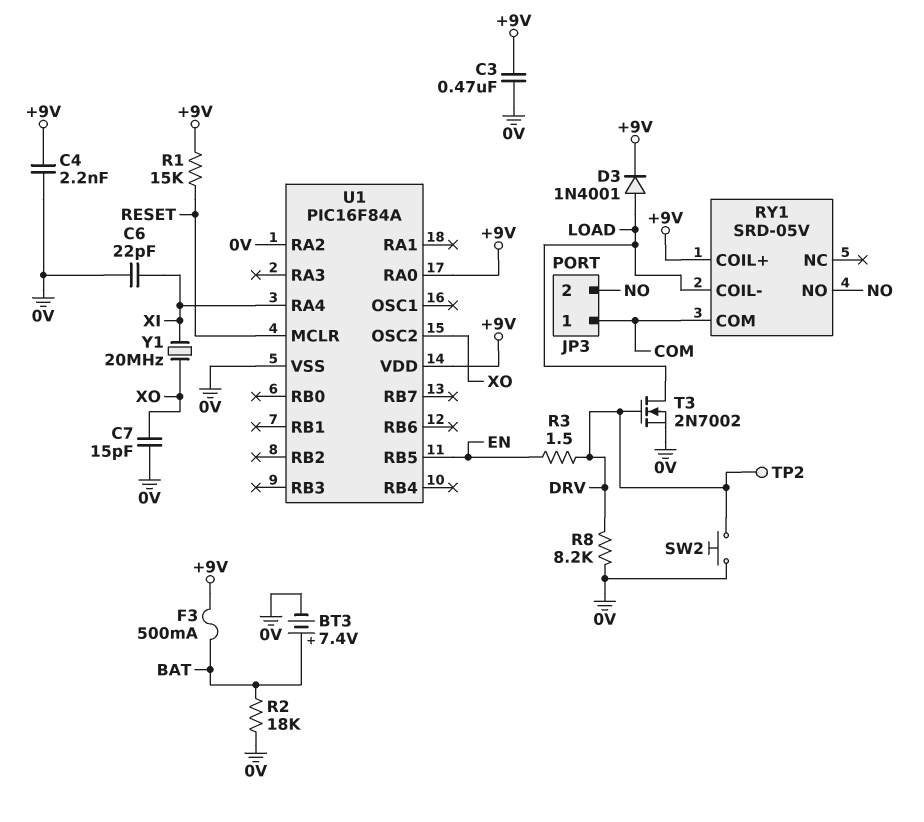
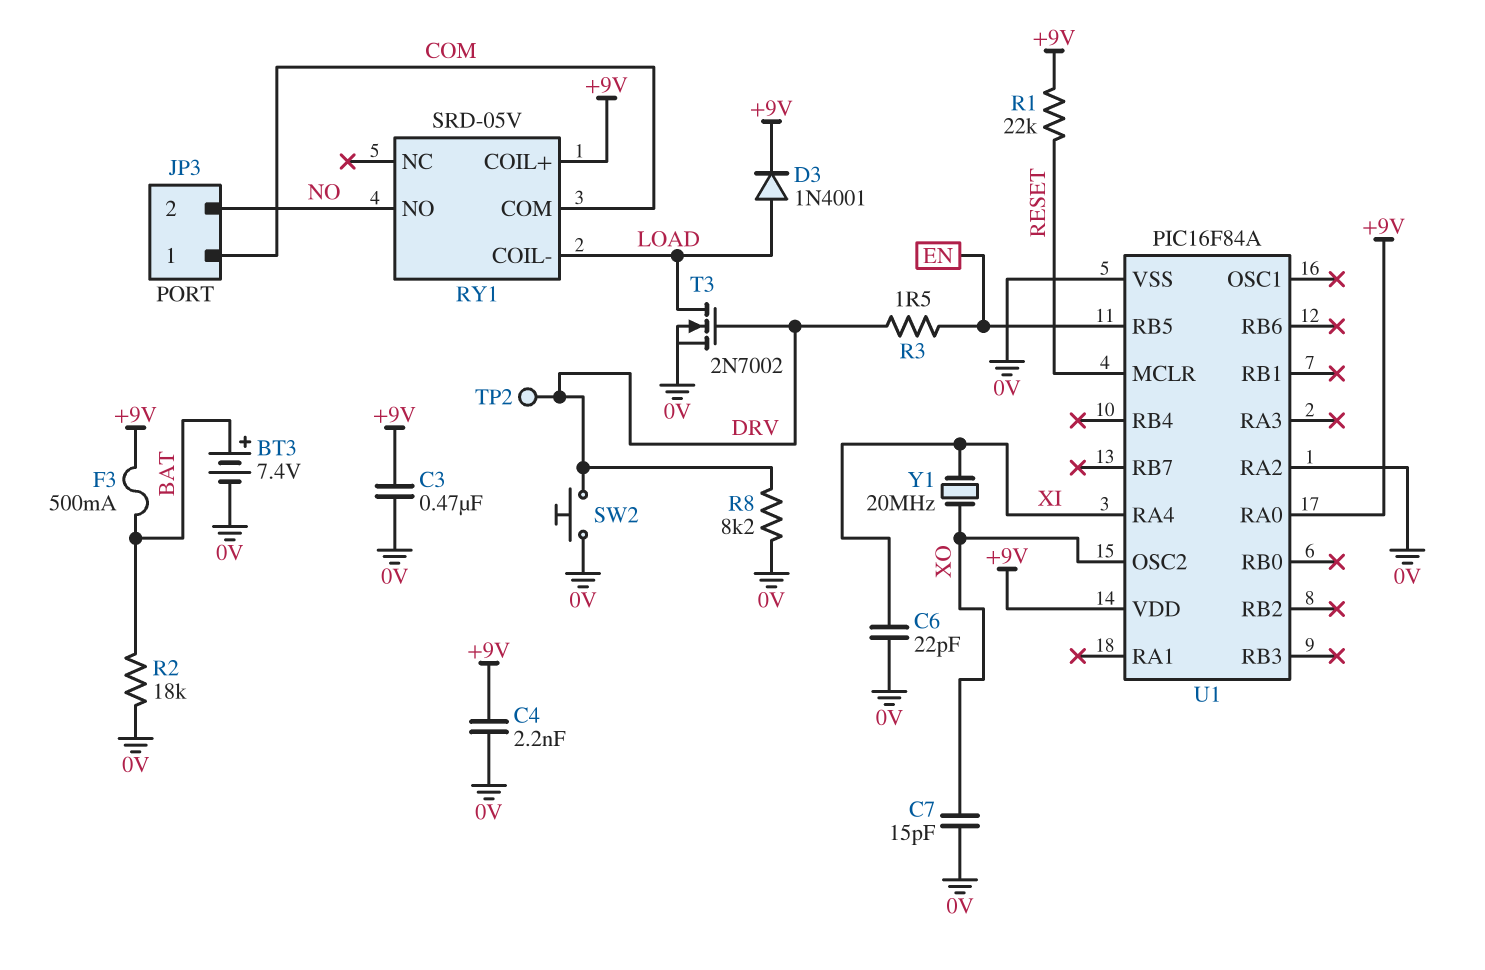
R1: 15k (+9V, RESET) -> 22k (+9V, RESET)

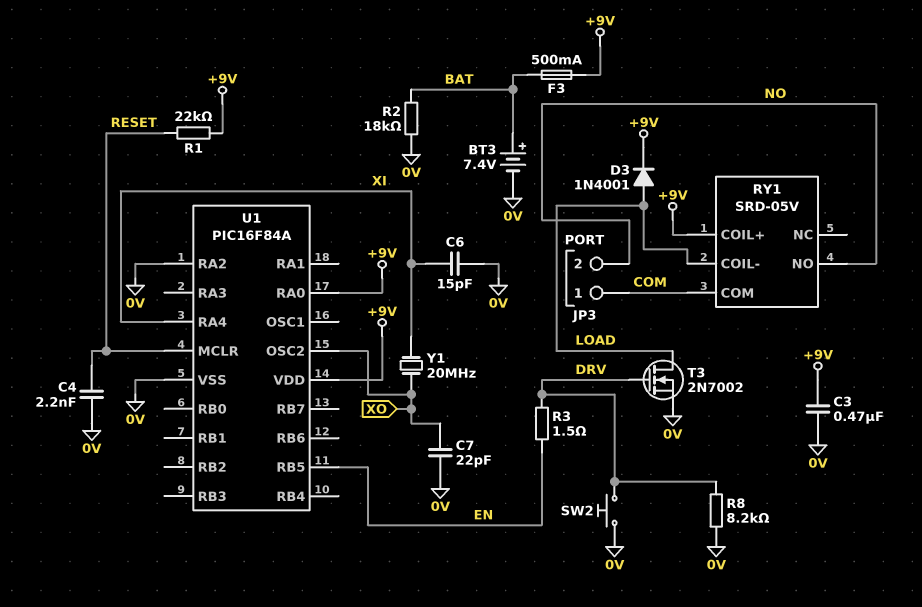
C4: 2.2nF (+9V, 0V) -> 2.2nF (0V, RESET)
C6: 22pF (0V, XI) -> 15pF (0V, XI)
C7: 15pF (0V, XO) -> 22pF (0V, XO)
TP2: test point (DRV) -> none

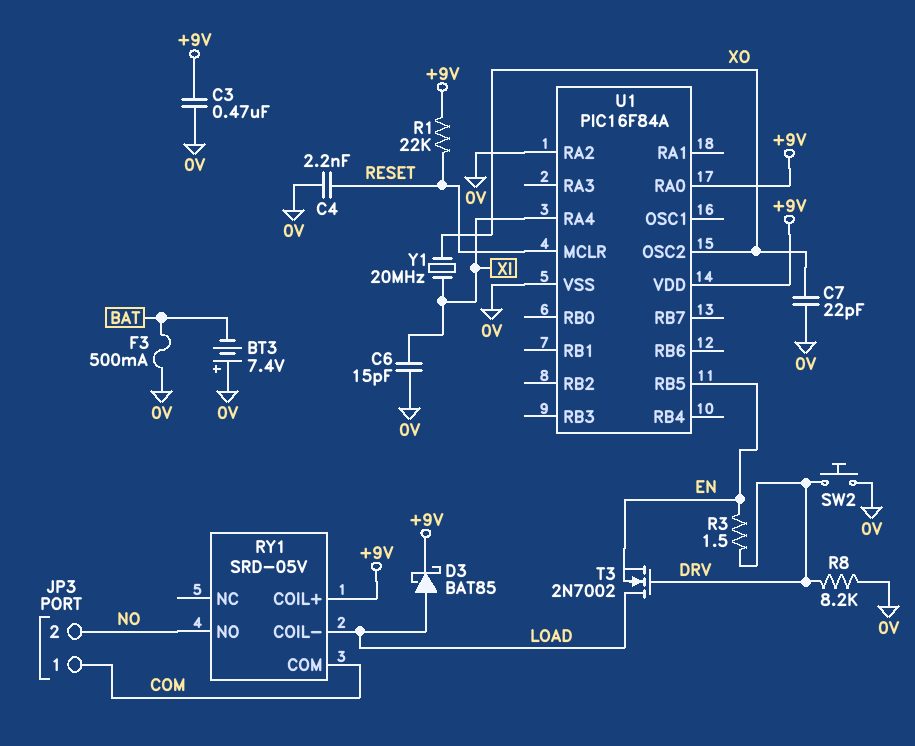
BT3: 7.4V (plus BAT, minus 0V) -> 7.4V (plus 0V, minus BAT)
D3: diode 1N4001 (A LOAD, K +9V) -> schottky BAT85 (A LOAD, K +9V)
F3: 500mA (+9V, BAT) -> 500mA (0V, BAT)
R2: 18k (0V, BAT) -> none
T3: NMOS 2N7002 (G DRV, D LOAD, S 0V) -> NMOS 2N7002 (G DRV, D LOAD, S EN)

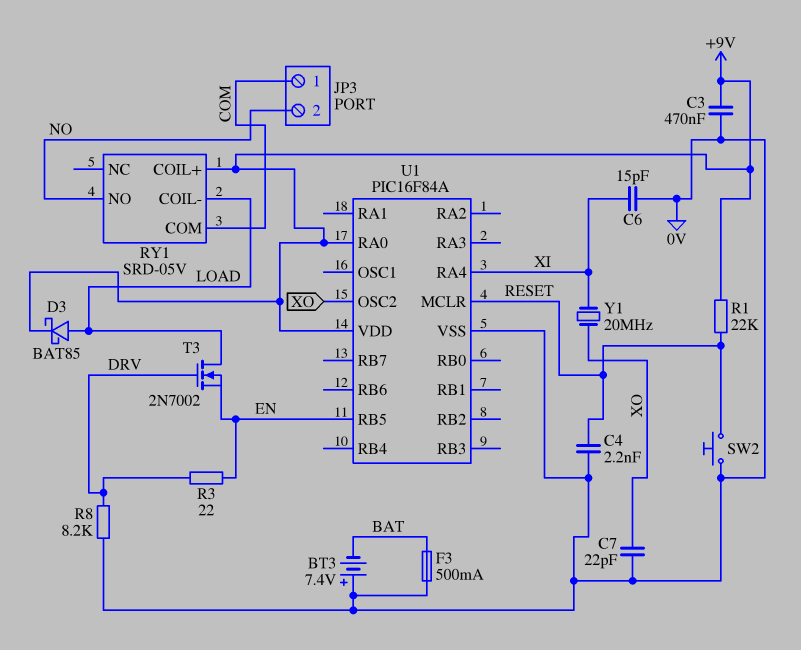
R3: 1.5 (DRV, EN) -> 22 (DRV, EN)
SW2: button (0V, DRV) -> button (0V, RESET)
U1 pin RA2: 0V -> none

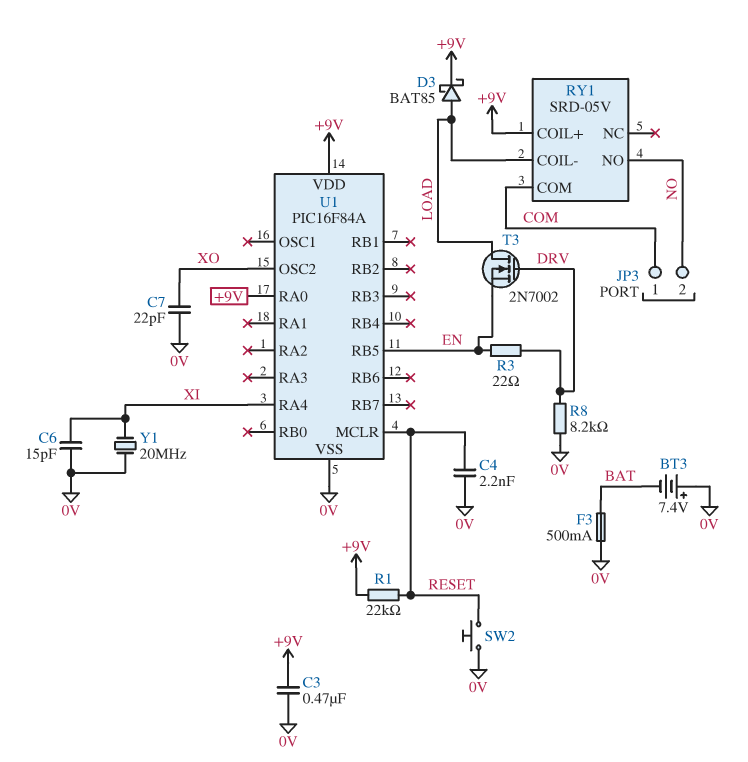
Y1: 20MHz (XI, XO) -> 20MHz (0V, XI)

